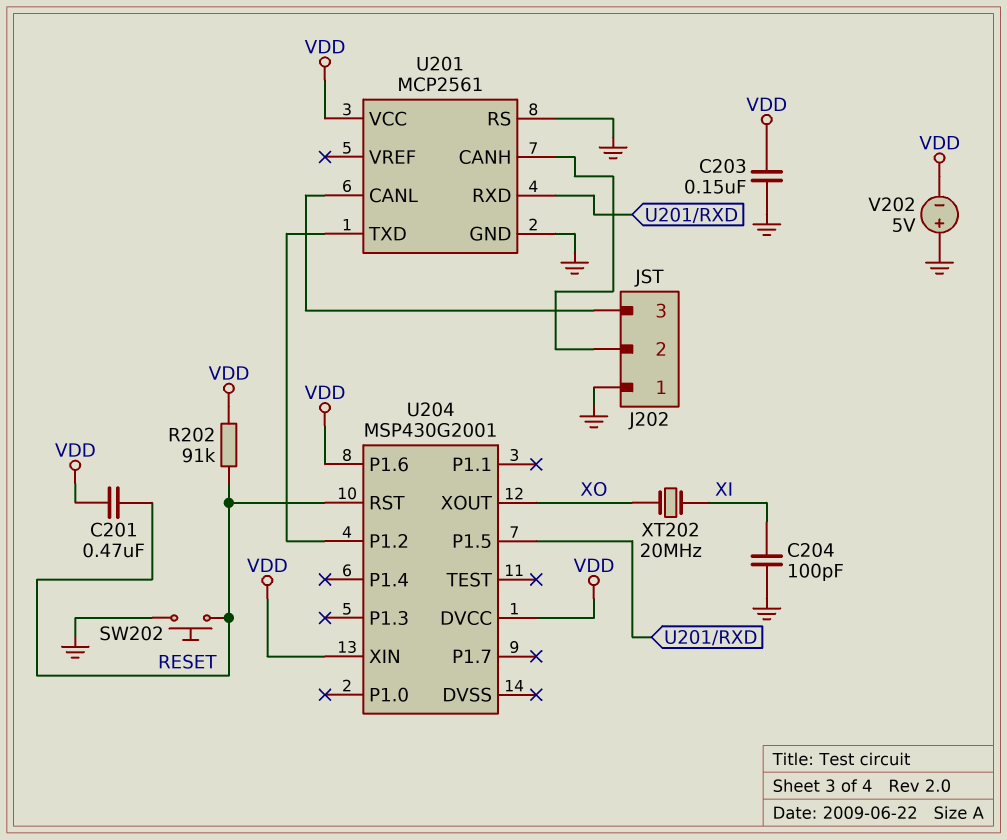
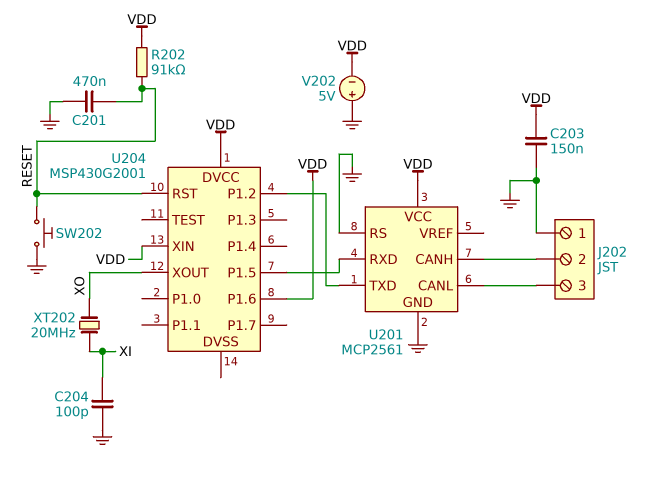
C201: 470nF (RESET, VDD) -> 470nF (GND, RESET)

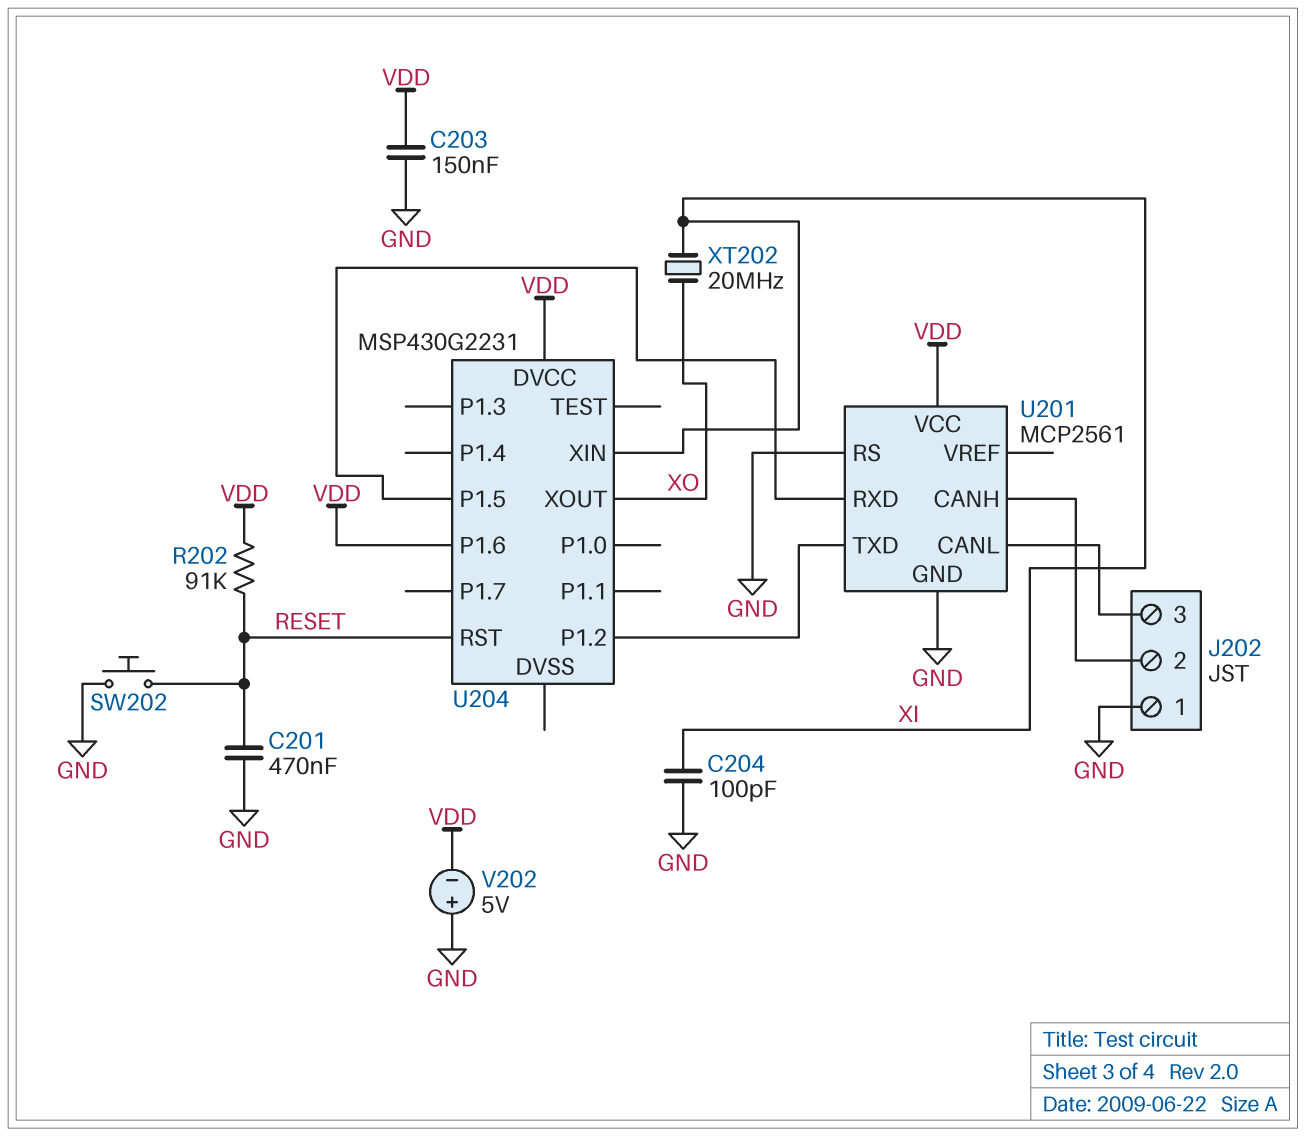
U204: MSP430G2001 -> MSP430G2231
U204 pin XIN: VDD -> XI

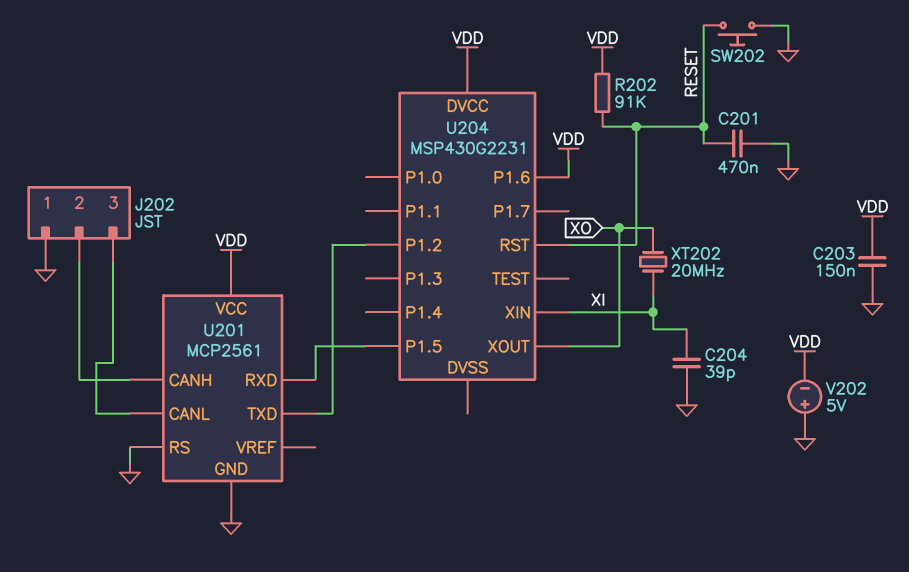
C204: 100pF (GND, XI) -> 39pF (GND, XI)

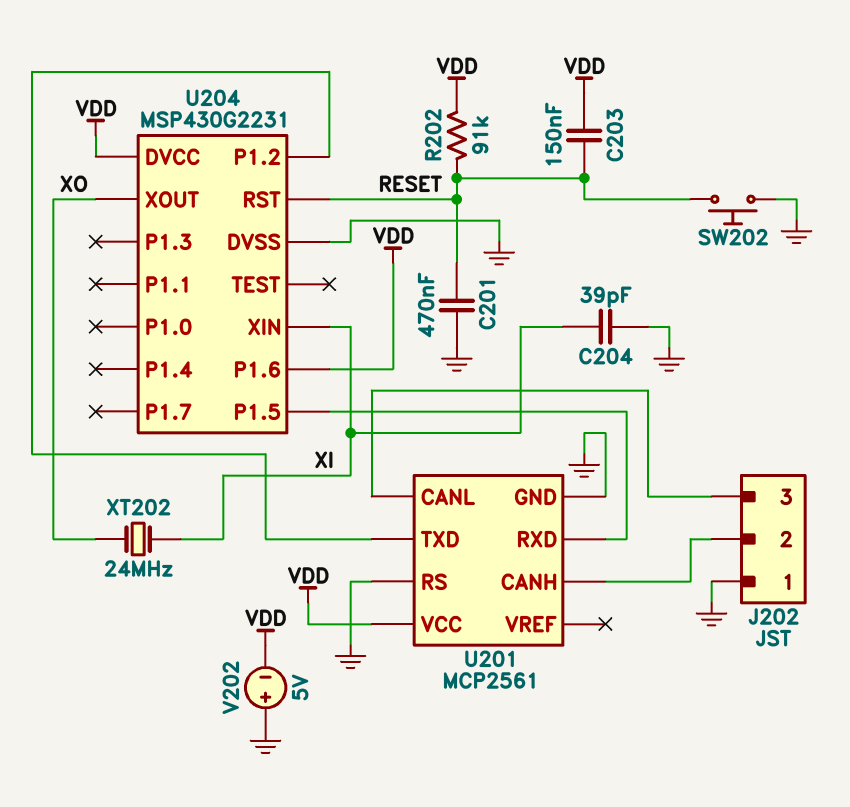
C203: 150nF (GND, VDD) -> 150nF (RESET, VDD)
U204 pin DVSS: none -> GND
XT202: 20MHz (XI, XO) -> 24MHz (XI, XO)

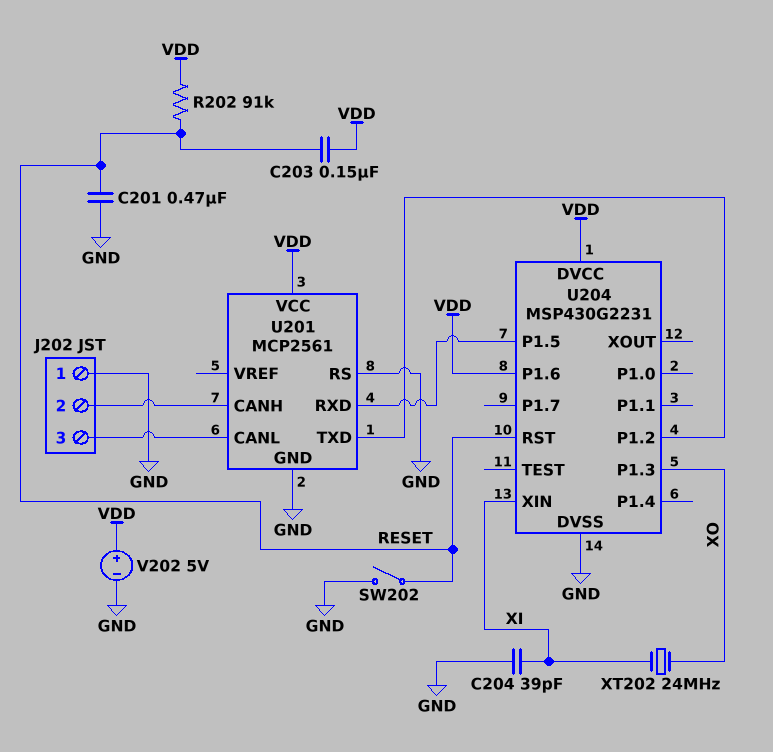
SW202: button (GND, RESET) -> switch (GND, RESET)
U204 pin P1.3: none -> XO
U204 pin XOUT: XO -> none
V202: 5V (plus GND, minus VDD) -> 5V (plus VDD, minus GND)

